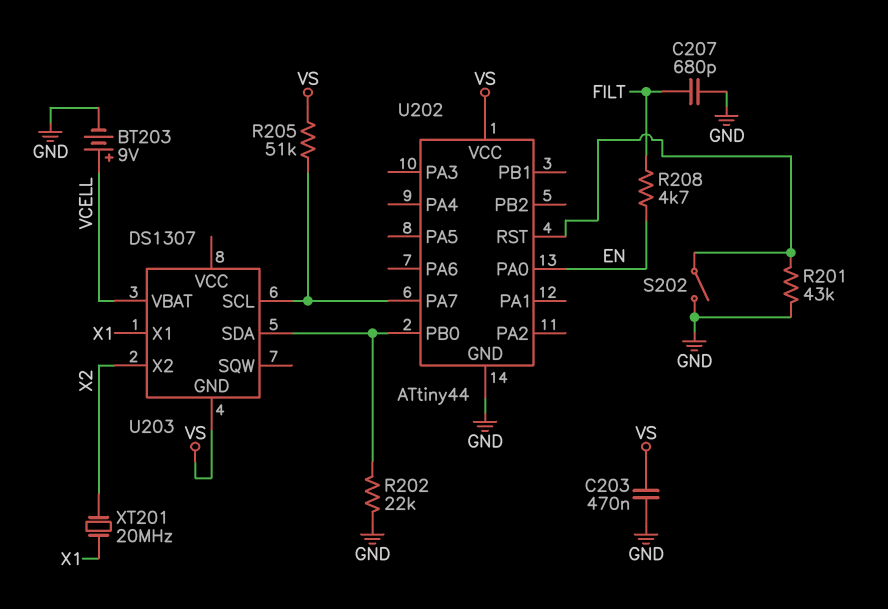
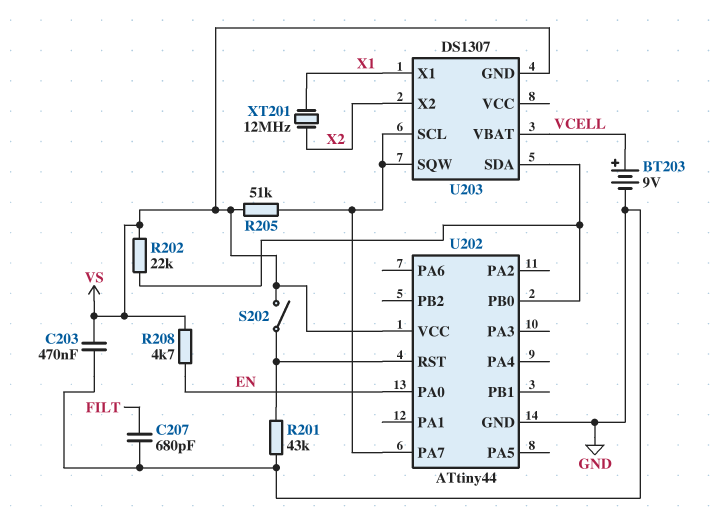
R202: 22k (GND, U202/PB0) -> 22k (U202/PB0, VS)
R208: 4.7k (EN, FILT) -> 4.7k (EN, VS)
S202: switch (GND, U202/RST) -> switch (U202/RST, VS)
U203 pin SQW: none -> U202/PA7
XT201: 20MHz (X1, X2) -> 12MHz (X1, X2)

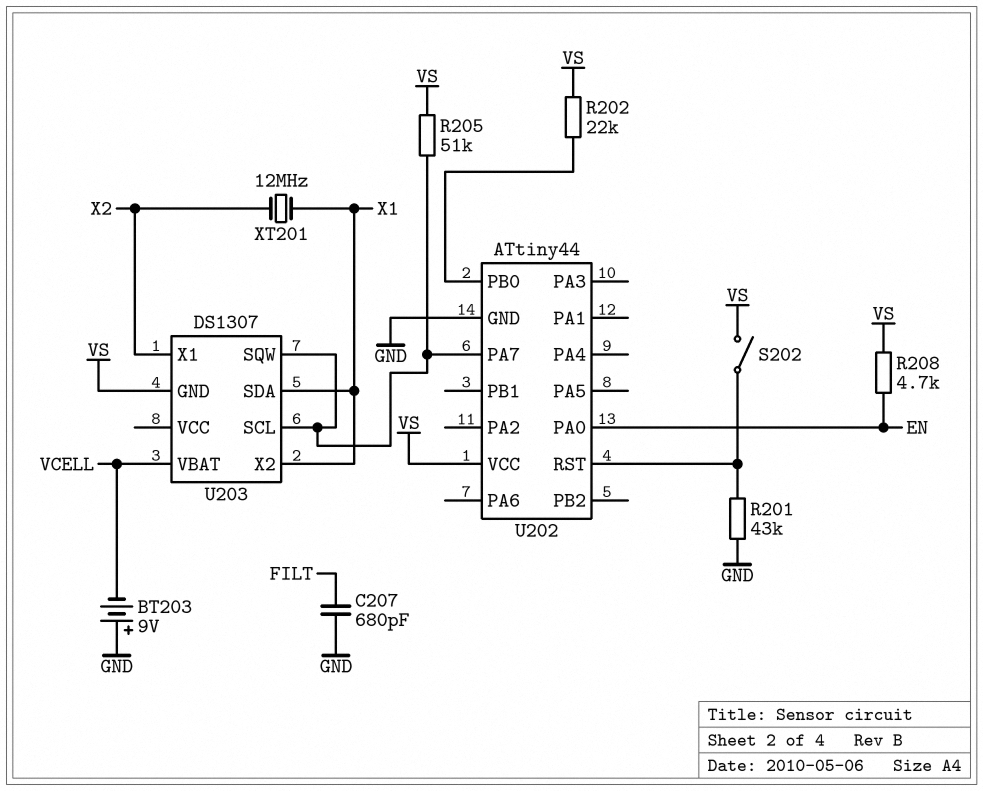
BT203: 9V (plus VCELL, minus GND) -> 9V (plus GND, minus VCELL)
C203: 470nF (GND, VS) -> none
U203 pin SDA: U202/PB0 -> X1
U203 pin X1: X1 -> X2
U203 pin X2: X2 -> X1

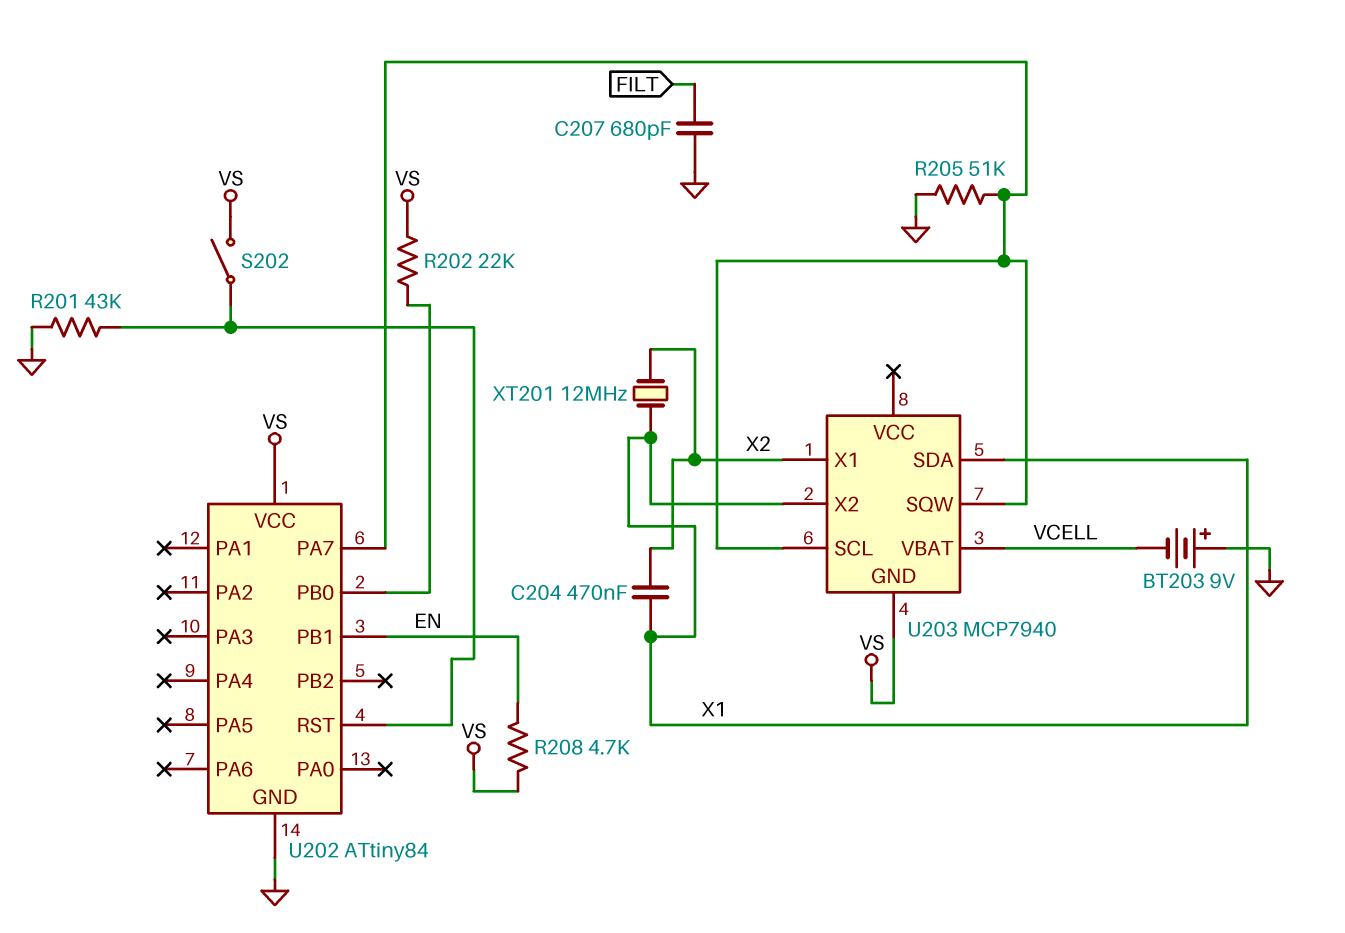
C204: none -> 470nF (X1, X2)
R205: 51k (U202/PA7, VS) -> 51k (GND, U202/PA7)
U202: ATtiny44 -> ATtiny84
U202 pin PA0: EN -> none
U202 pin PB1: none -> EN
U203: DS1307 -> MCP7940

